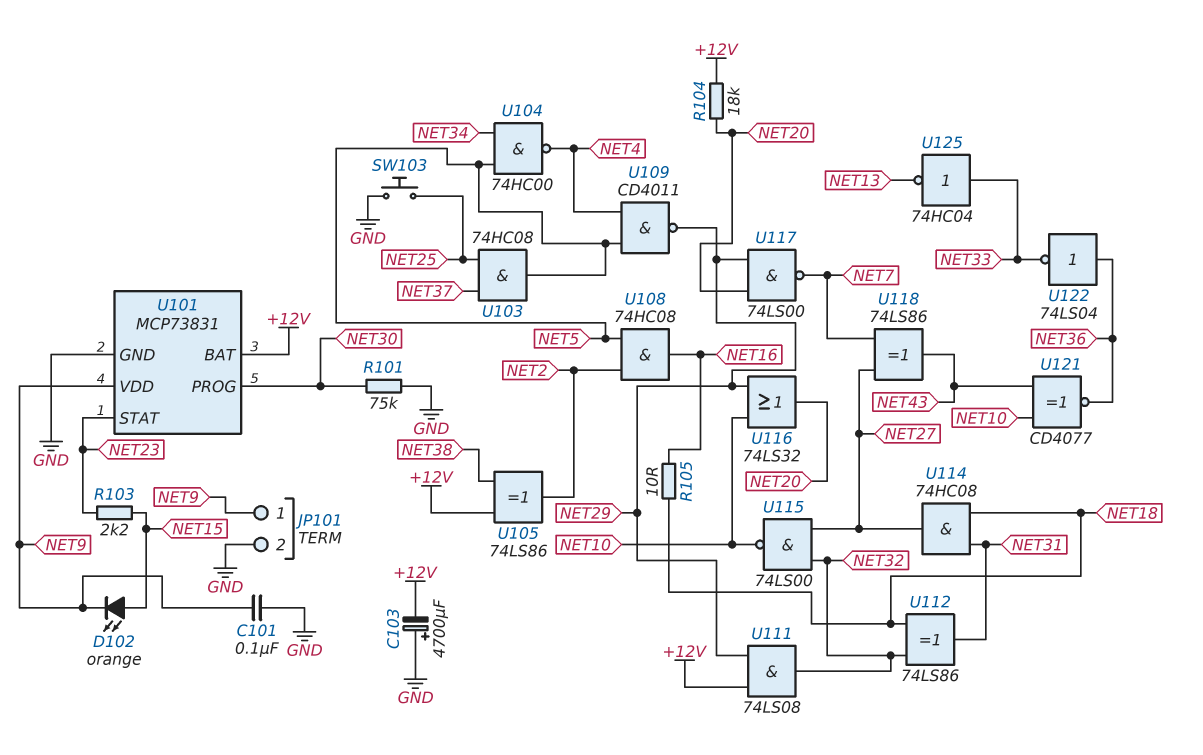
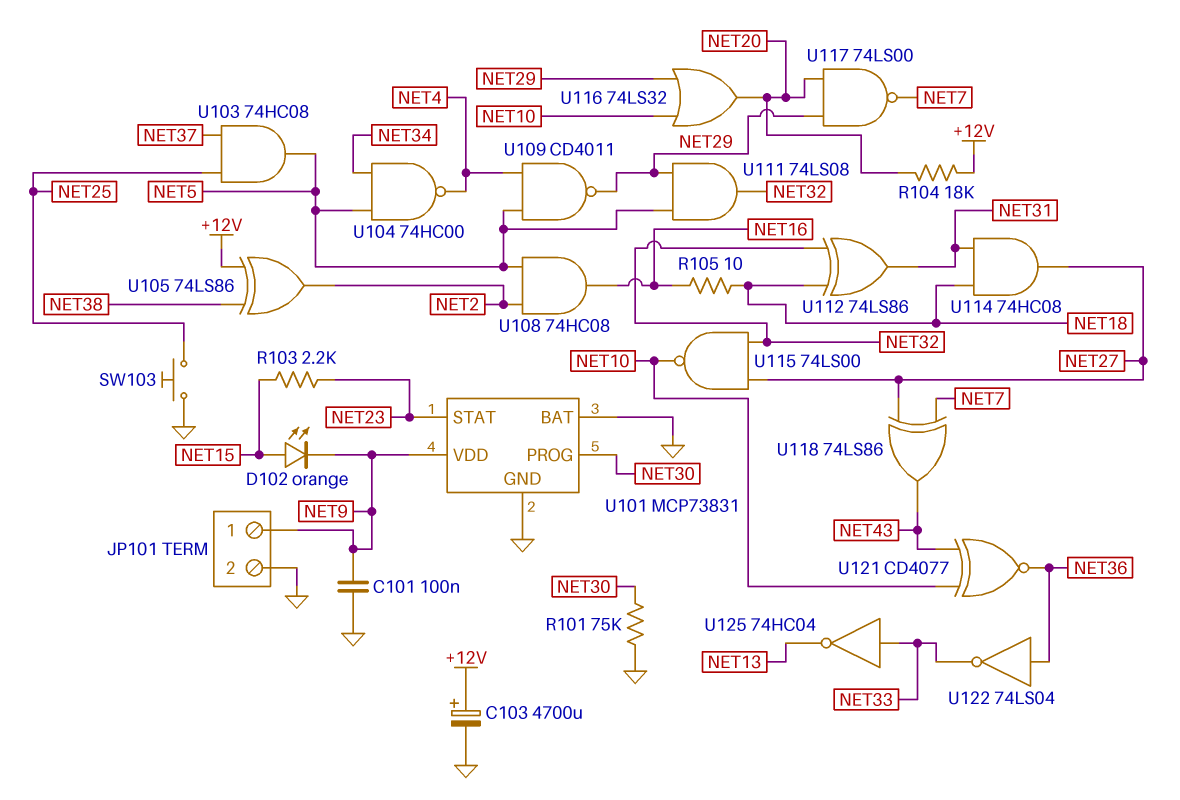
C103: 4700uF (plus GND, minus +12V) -> 4700uF (plus +12V, minus GND)
U101 pin BAT: +12V -> GND
U111: AND 74LS08 (in +12V, in NET29, out NET32) -> AND 74LS08 (in NET5, in NET29, out NET32)

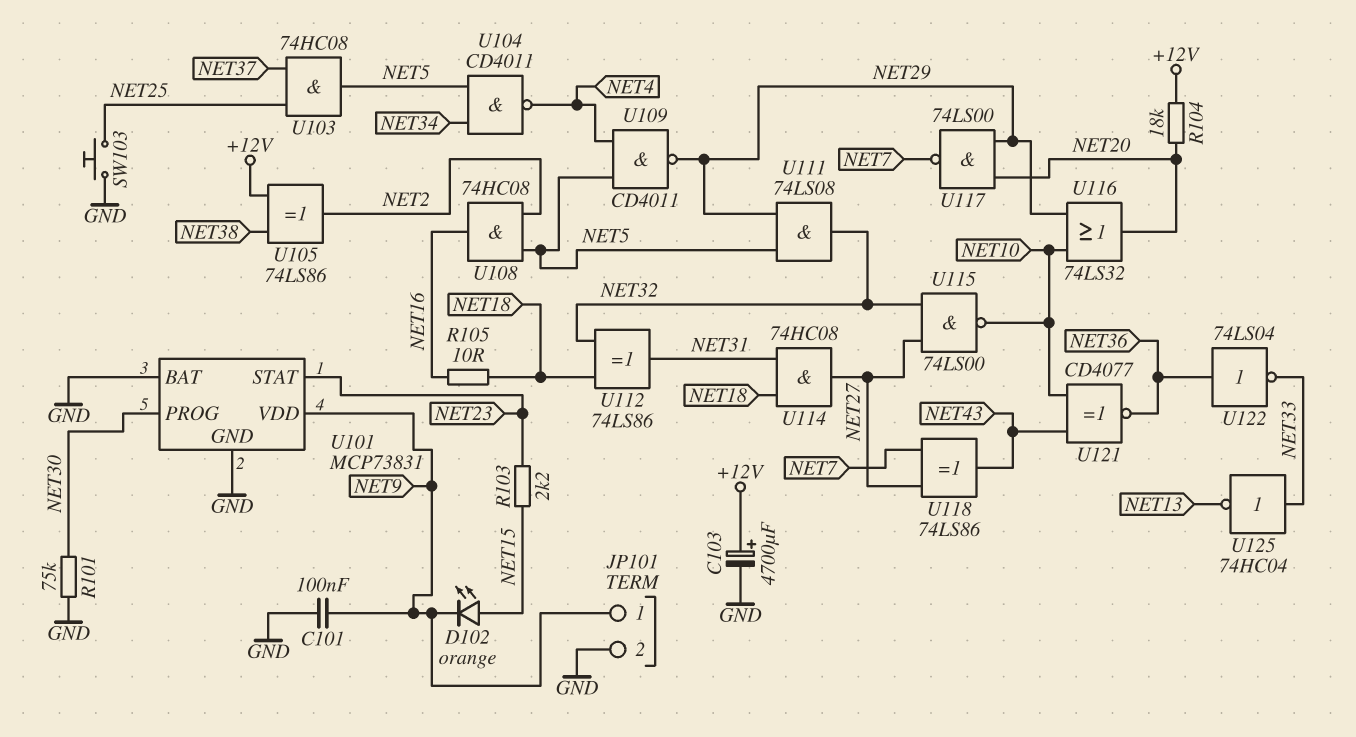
U104: NAND 74HC00 (in NET5, in NET34, out NET4) -> NAND CD4011 (in NET5, in NET34, out NET4)

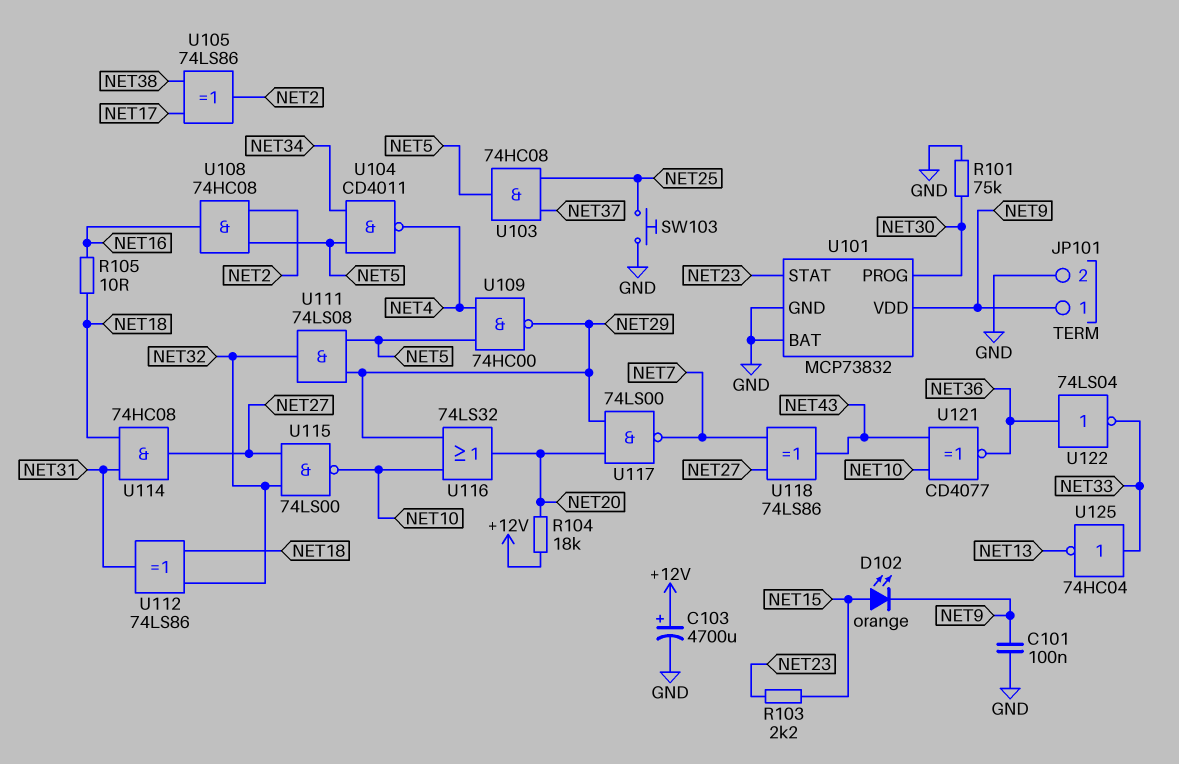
U101: MCP73831 -> MCP73832
U105: XOR 74LS86 (in +12V, in NET38, out NET2) -> XOR 74LS86 (in NET17, in NET38, out NET2)
U109: NAND CD4011 (in NET4, in NET5, out NET29) -> NAND 74HC00 (in NET4, in NET5, out NET29)

